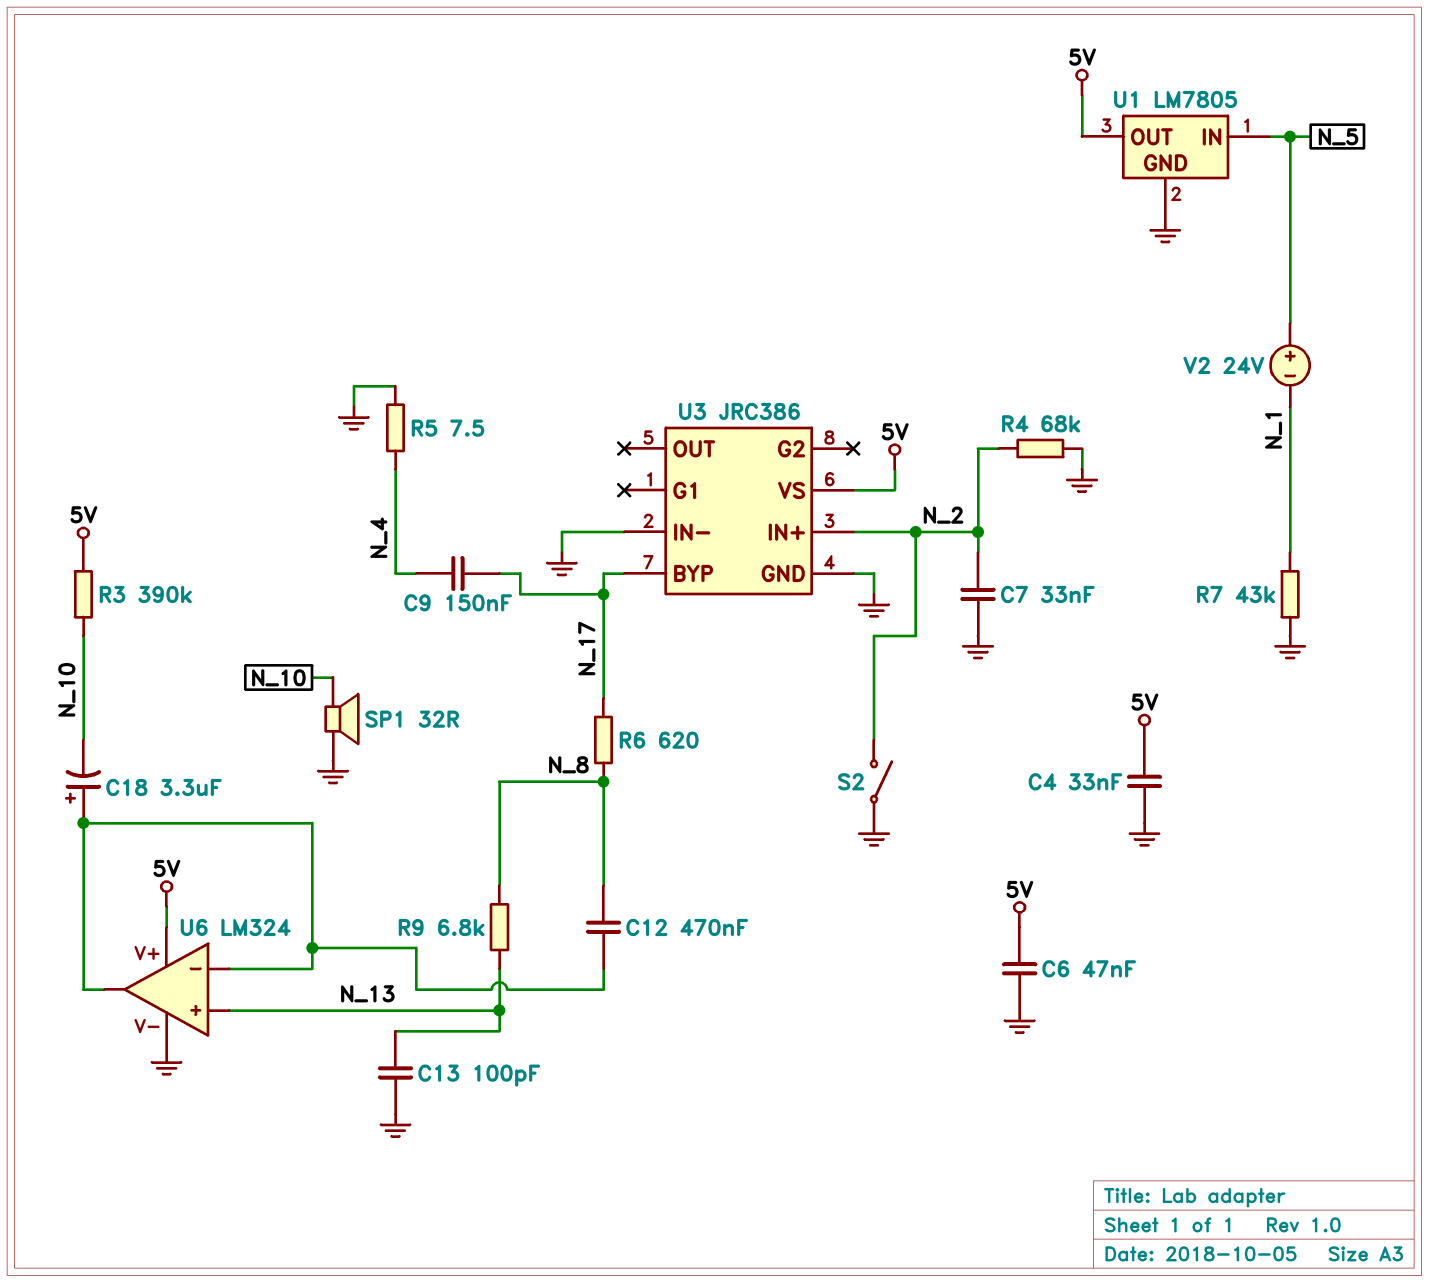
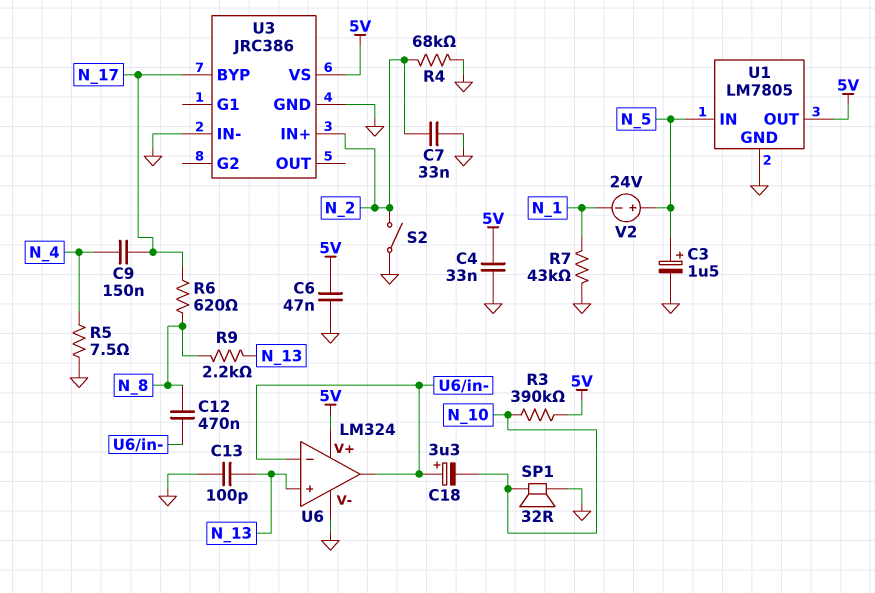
C3: none -> 1.5uF (plus N_5, minus GND)
R9: 6.8k (N_8, N_13) -> 2.2k (N_8, N_13)

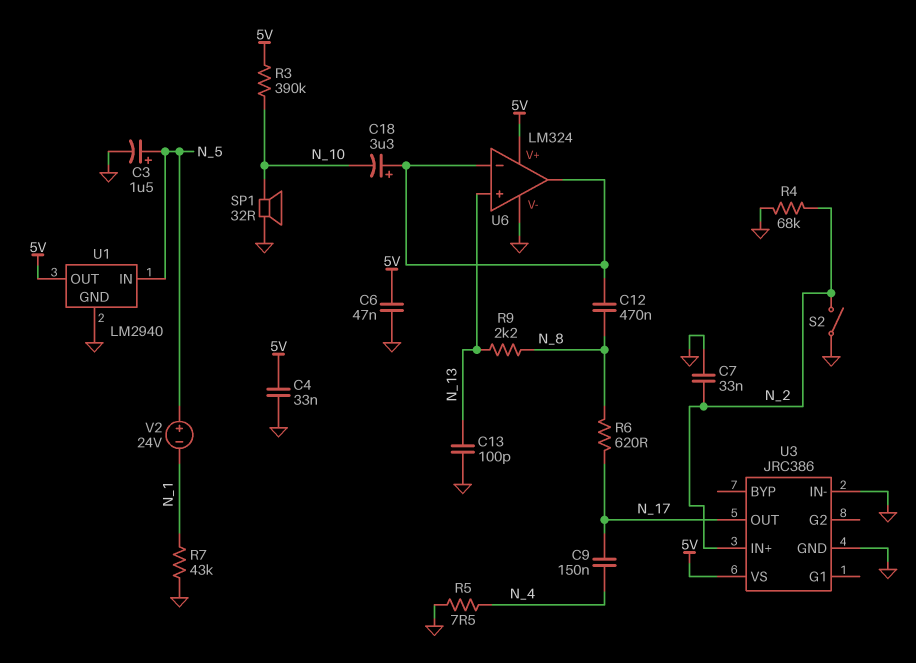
U1: LM7805 -> LM2940
U3 pin BYP: N_17 -> none
U3 pin OUT: none -> N_17

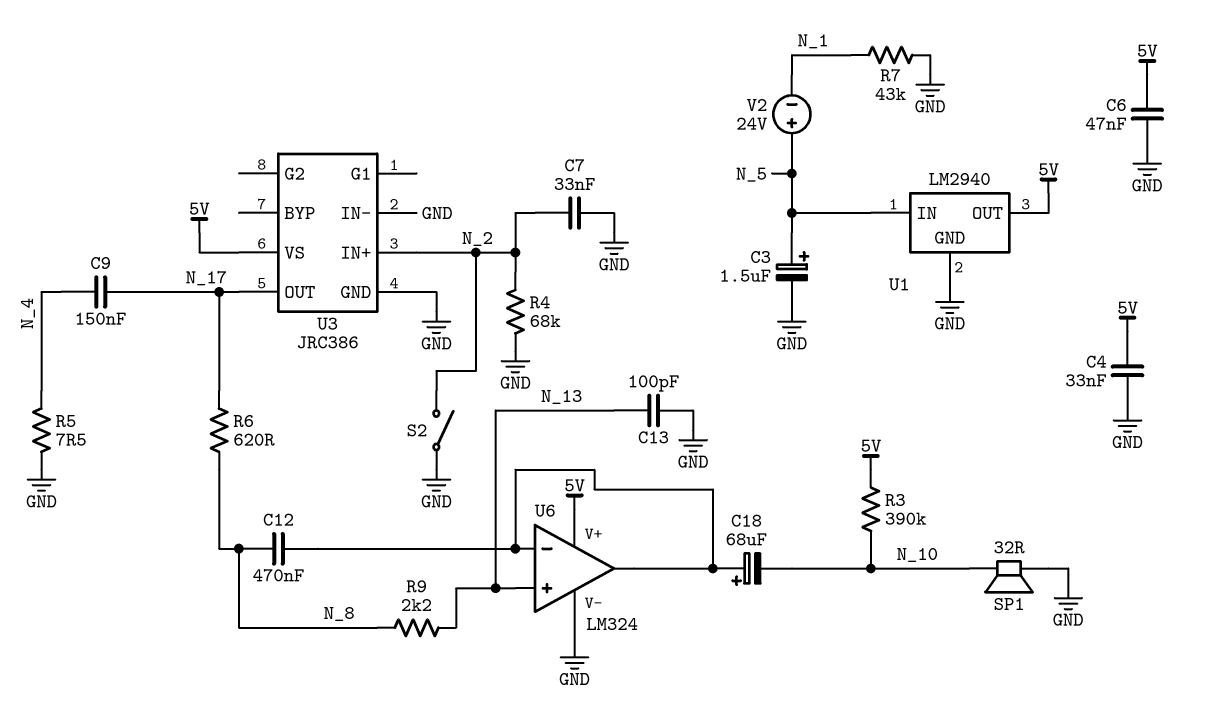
C18: 3.3uF (plus U6/in-, minus N_10) -> 68uF (plus U6/in-, minus N_10)

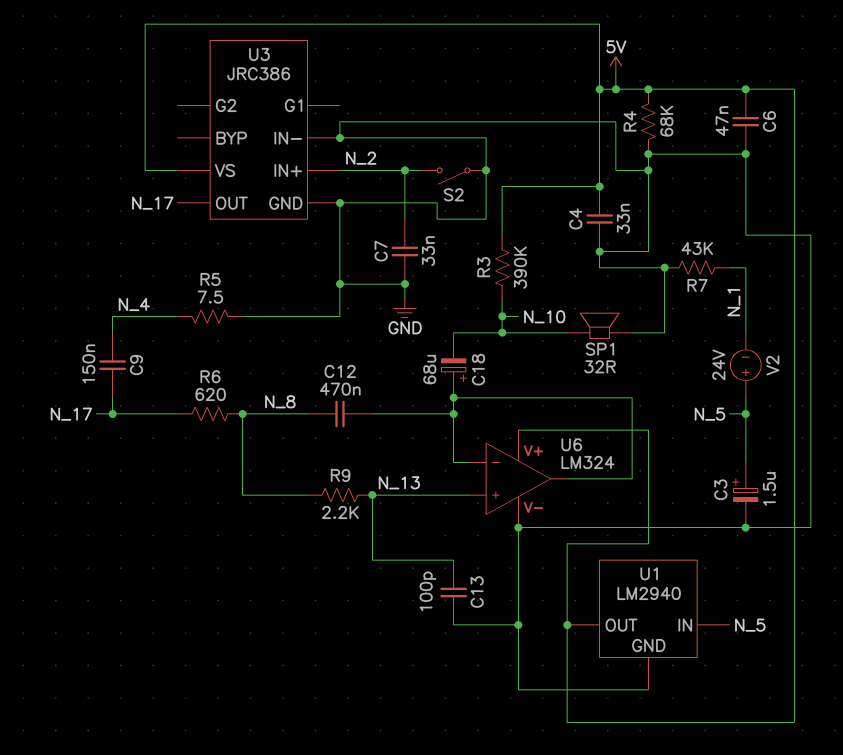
R4: 68k (GND, N_2) -> 68k (5V, GND)

